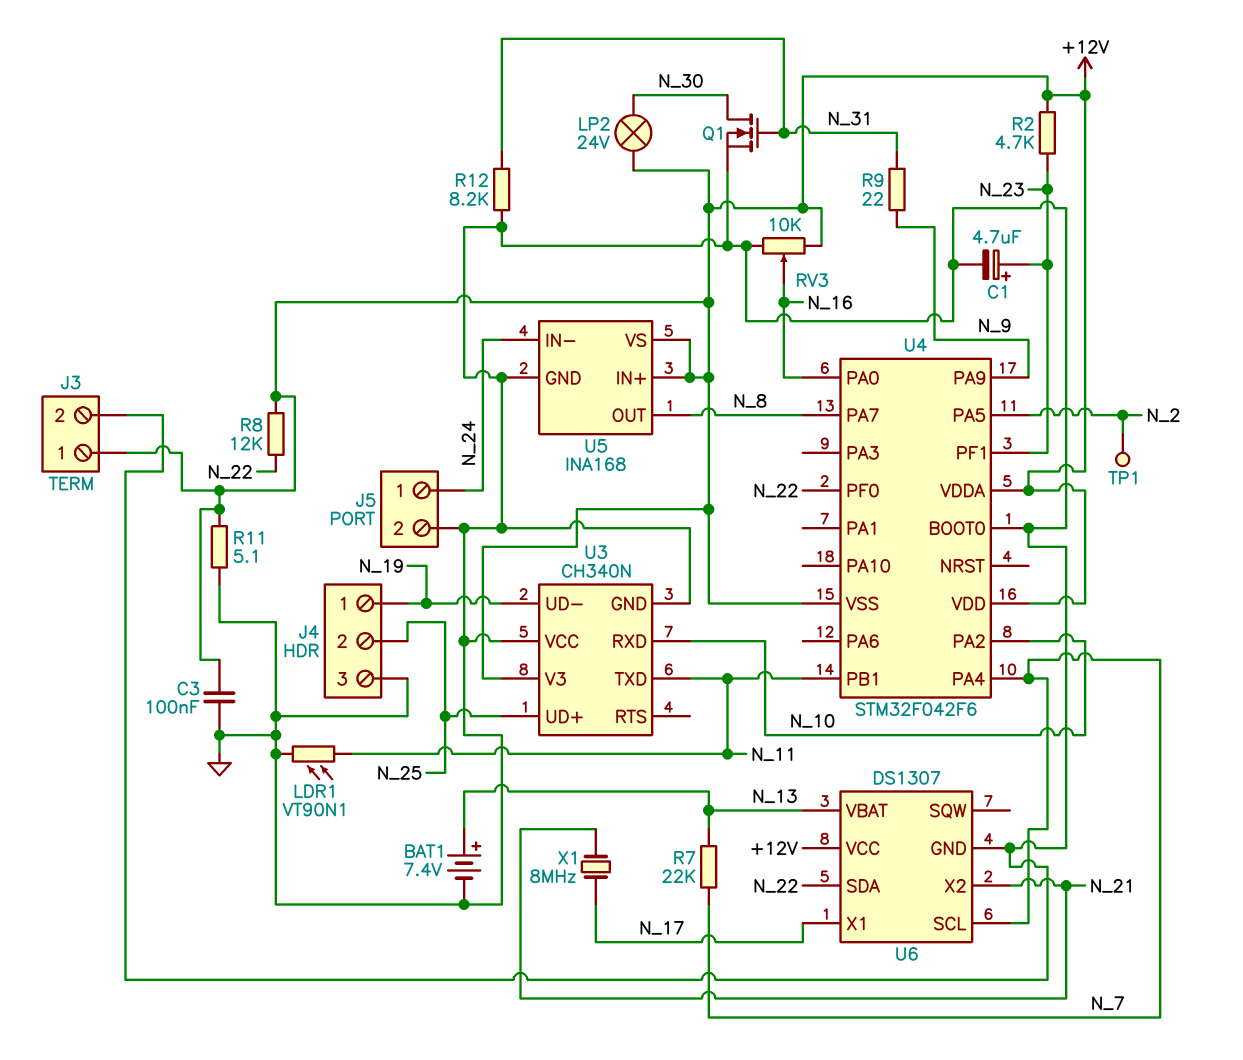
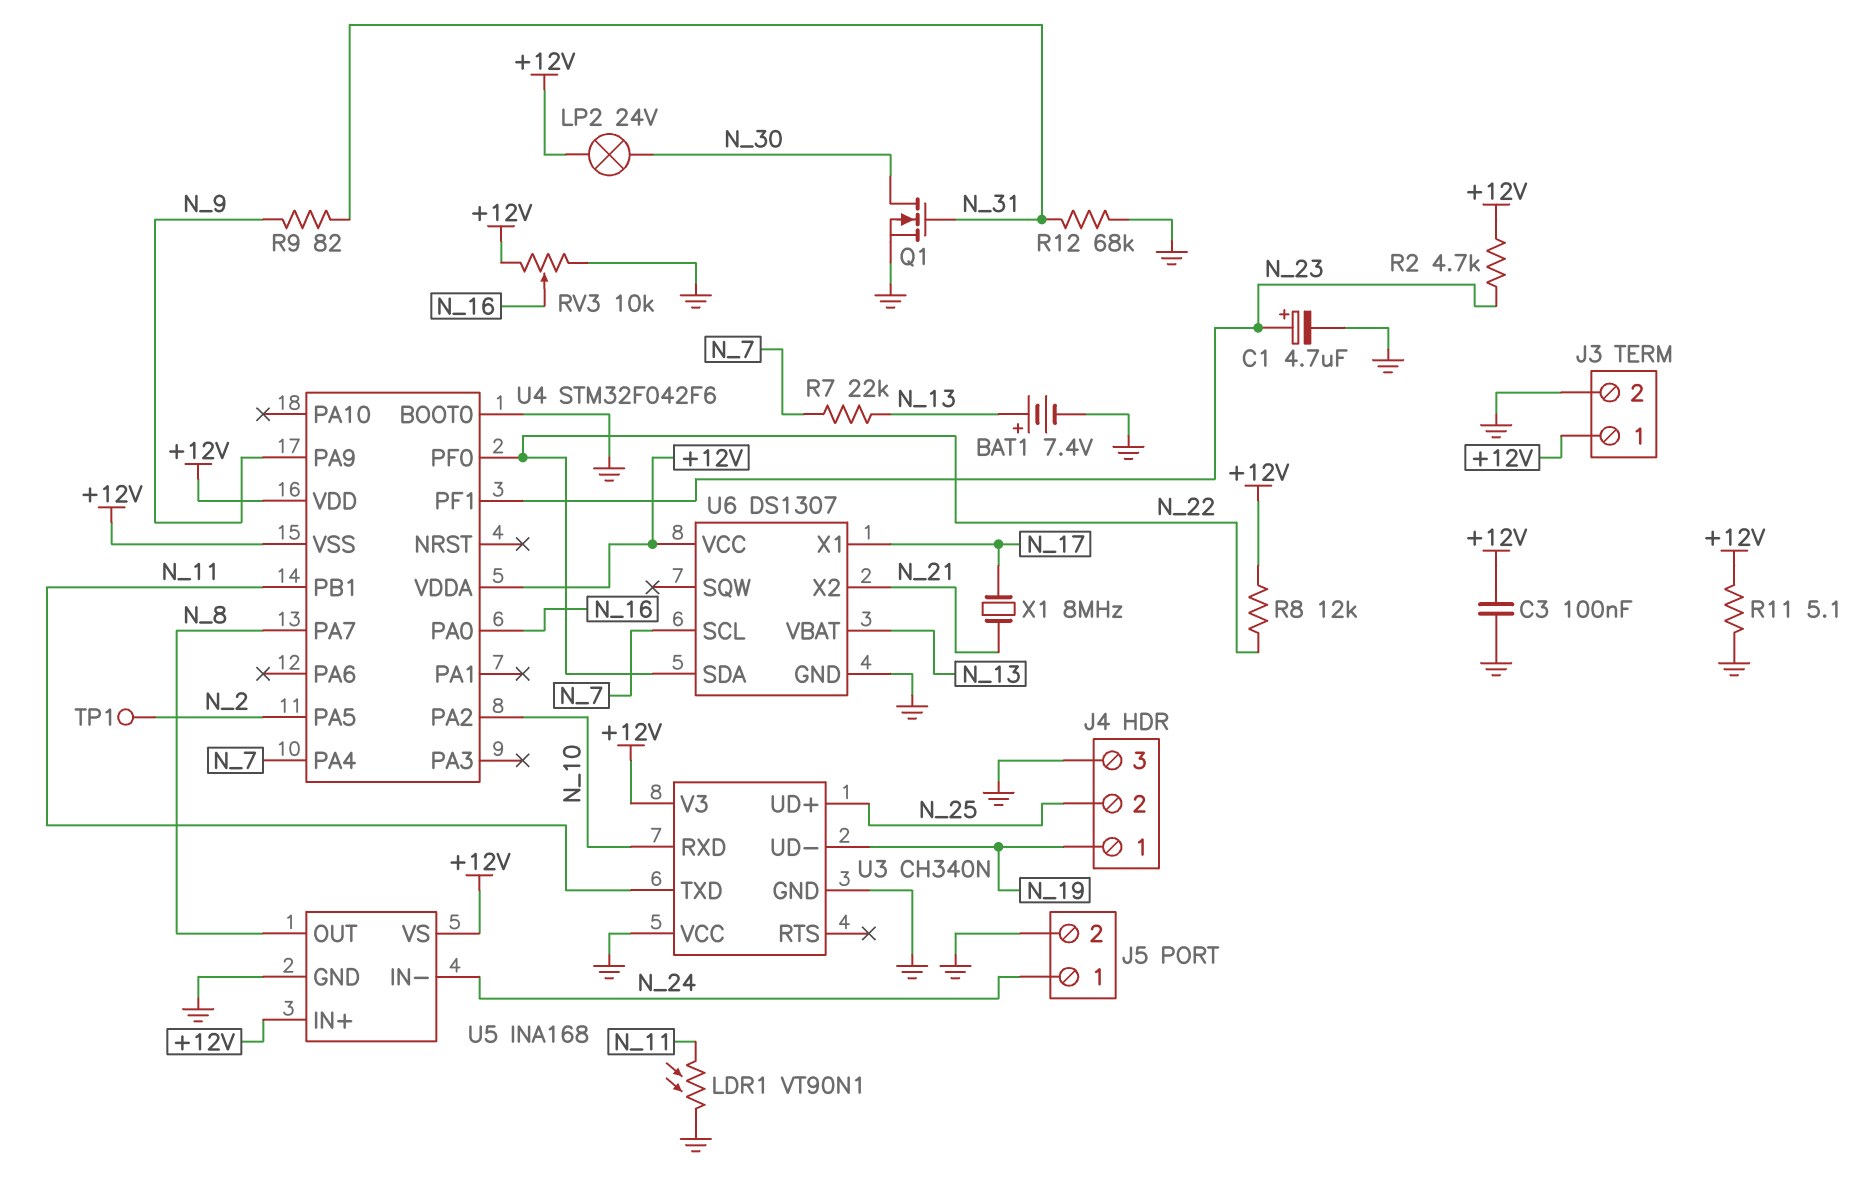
R9: 22 (N_9, N_31) -> 82 (N_9, N_31)
R12: 8.2k (GND, N_31) -> 68k (GND, N_31)

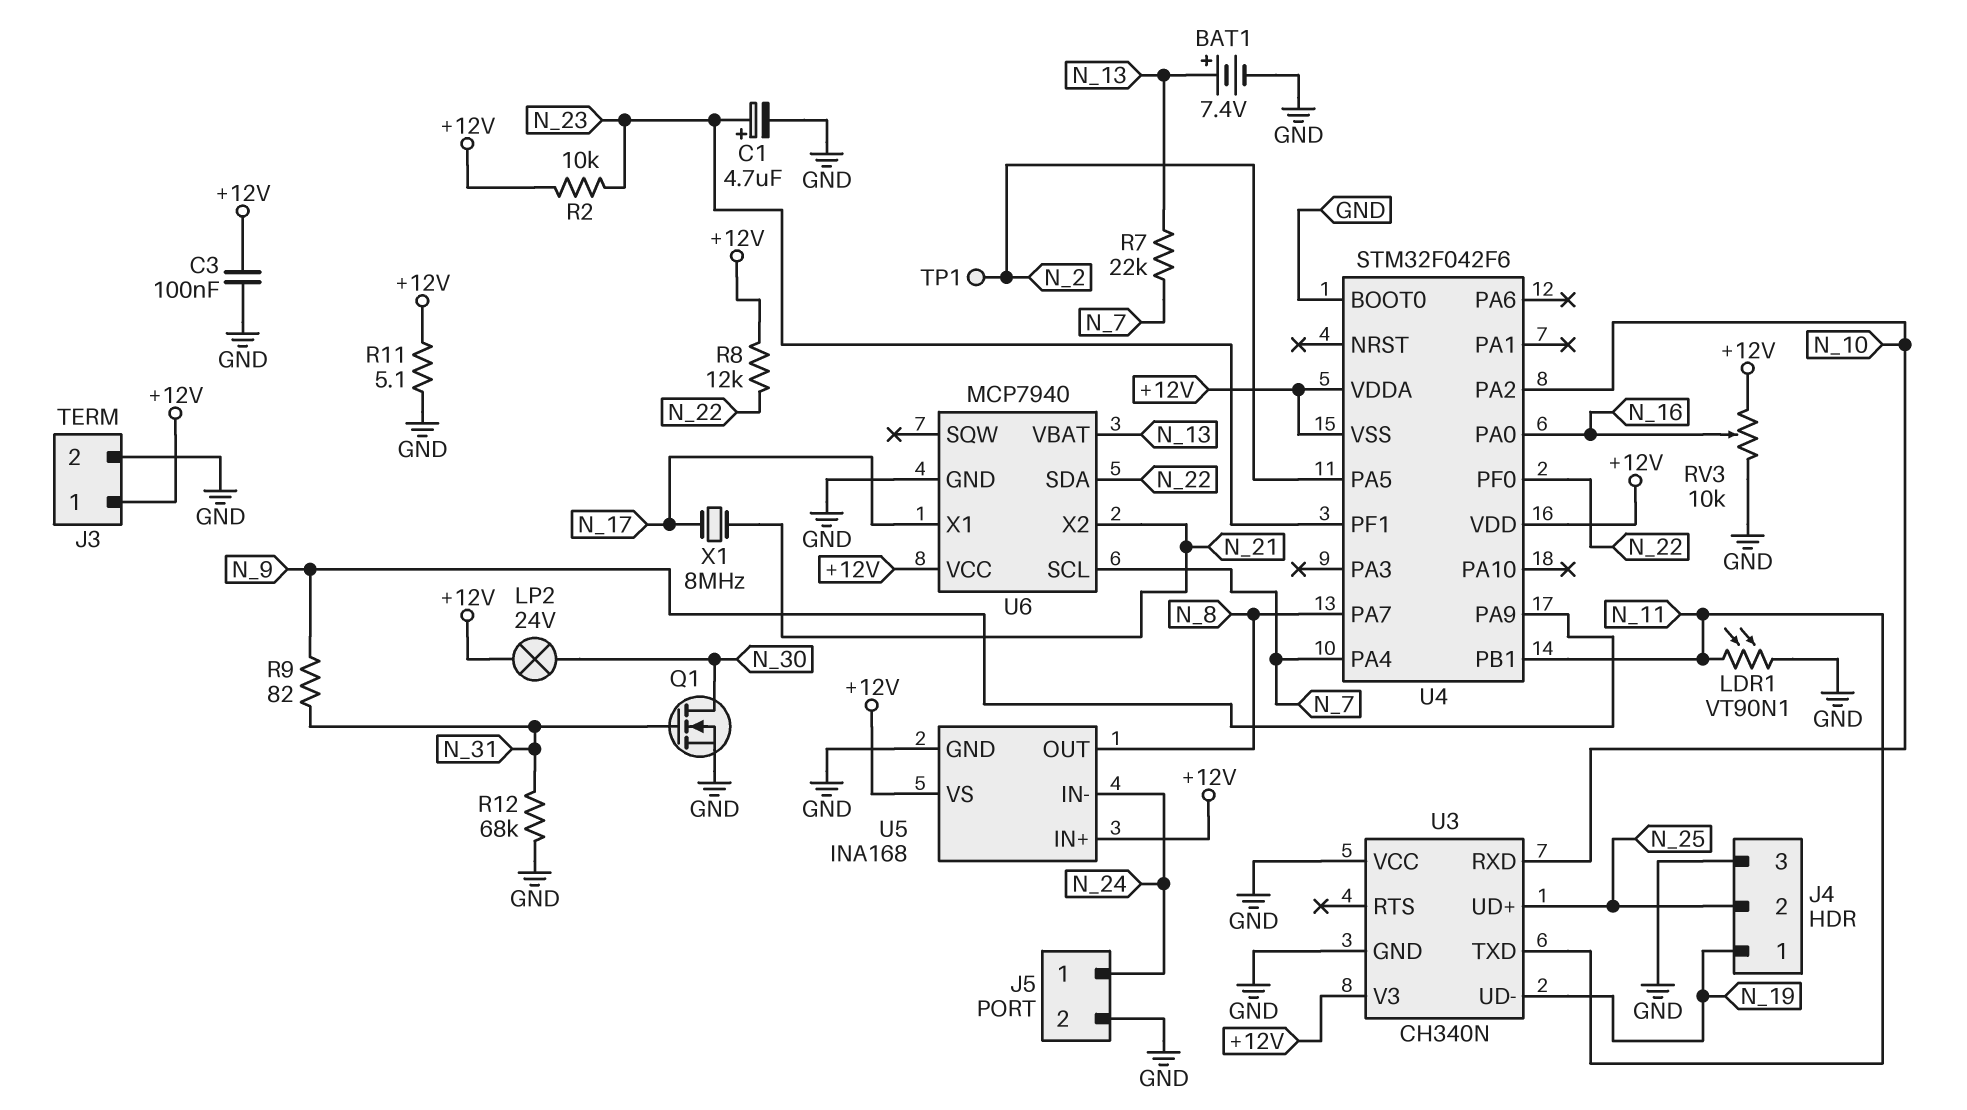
R2: 4.7k (+12V, N_23) -> 10k (+12V, N_23)
U6: DS1307 -> MCP7940

